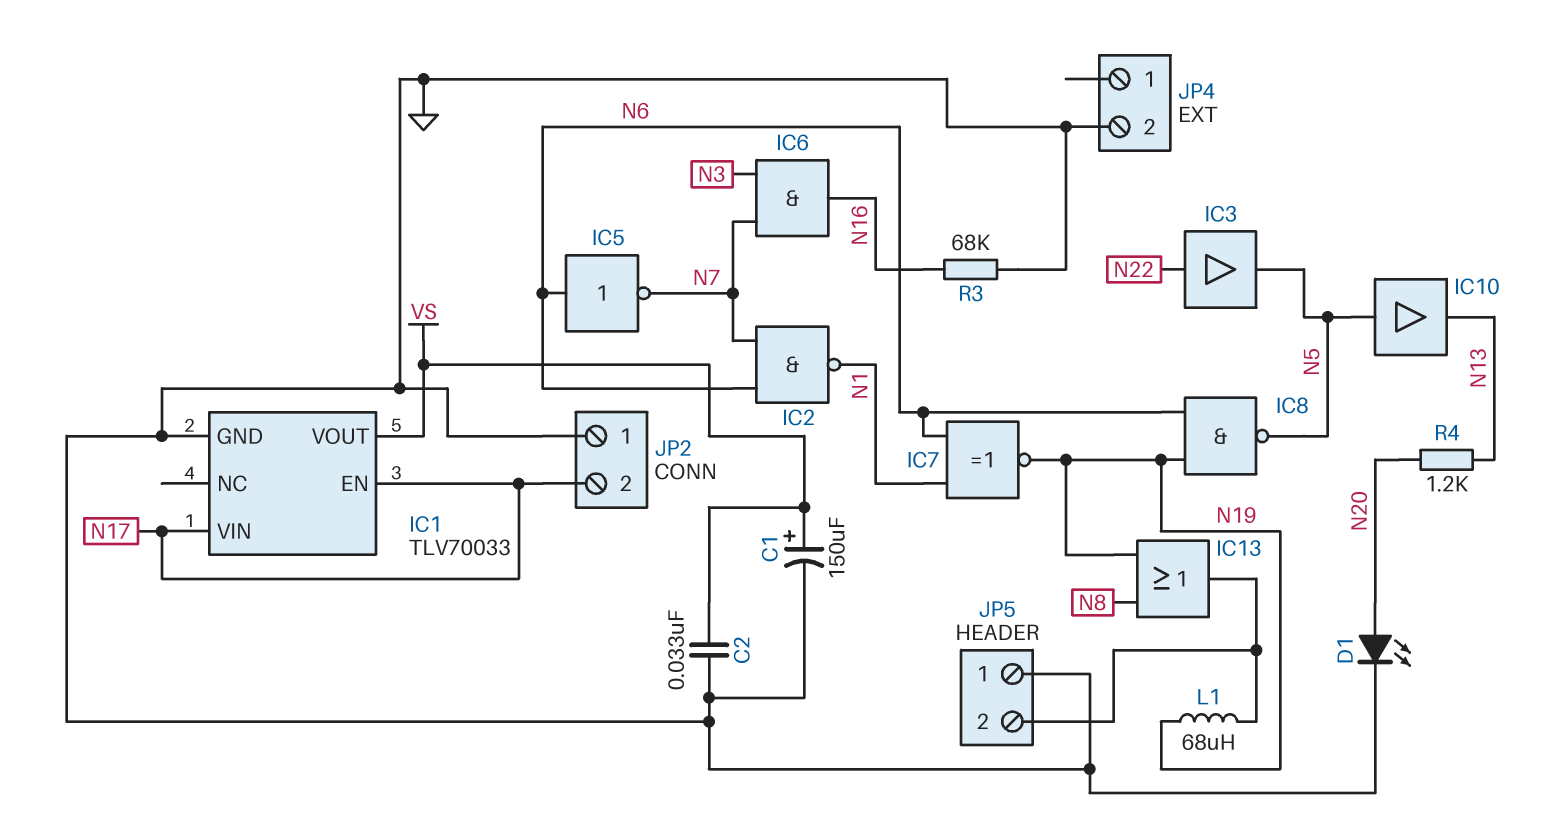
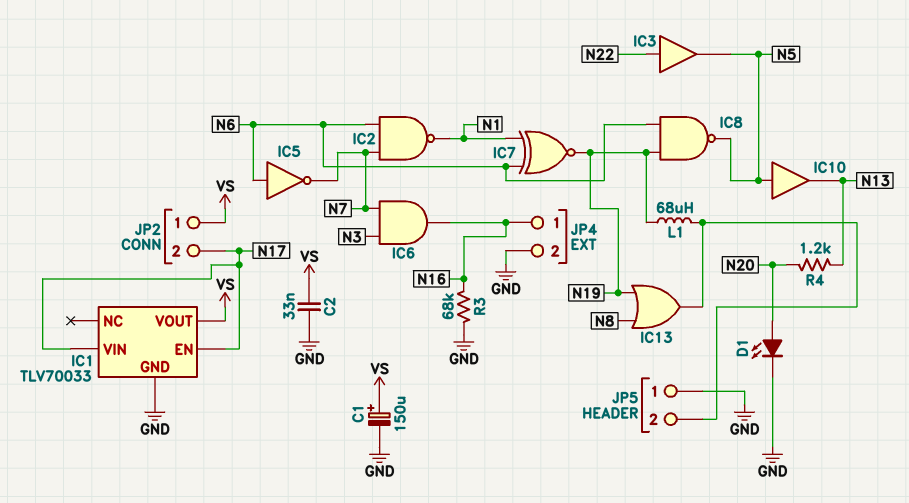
JP2 pin 1: GND -> VS
JP4 pin 1: none -> N16

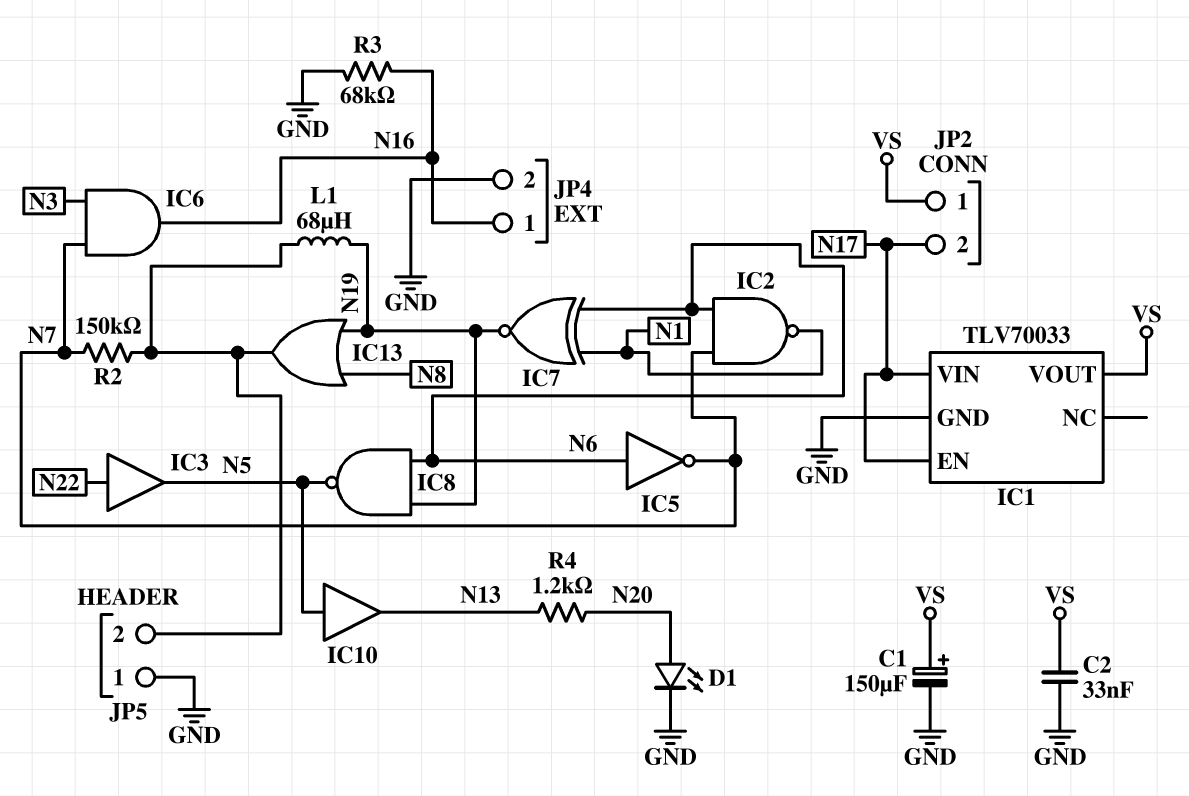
R2: none -> 150k (JP5/2, N7)

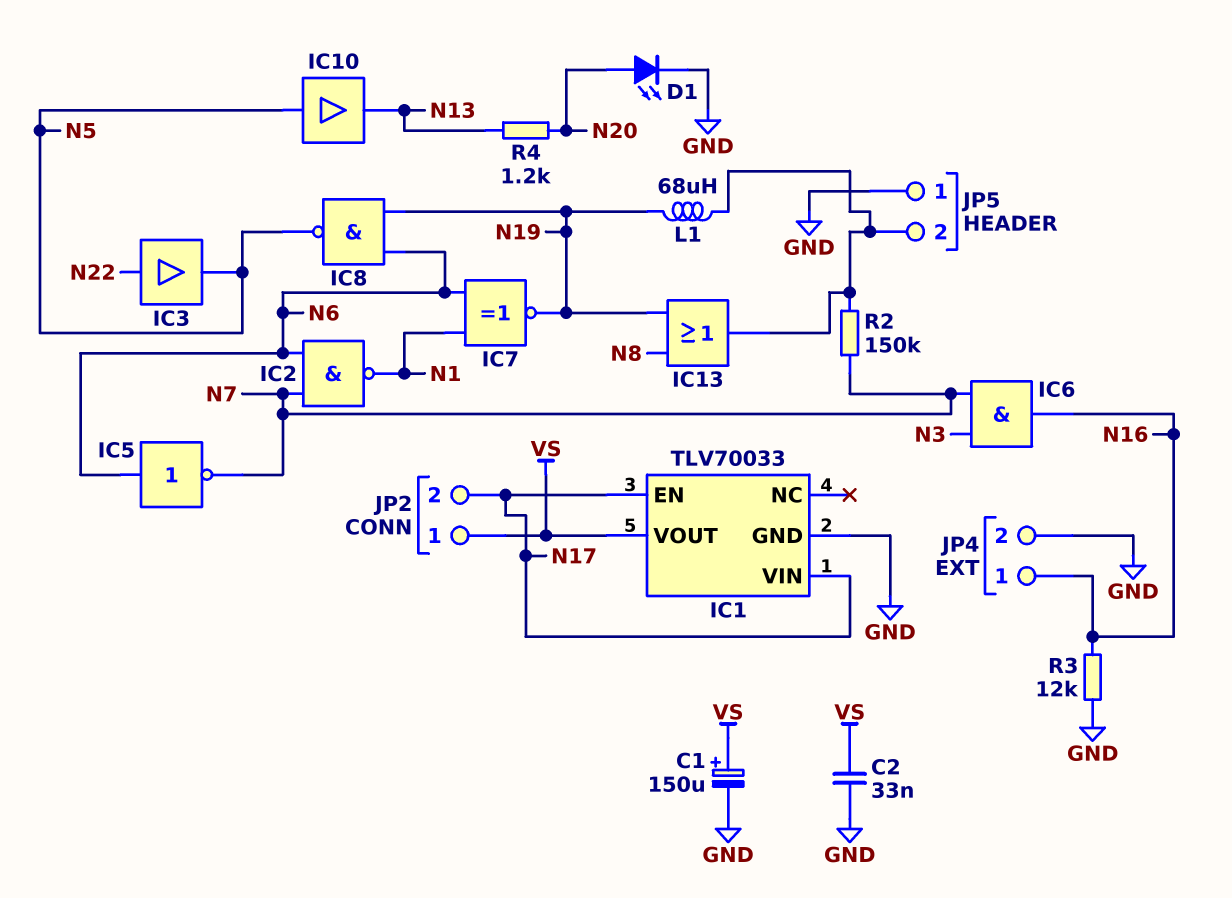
R3: 68k (GND, N16) -> 12k (GND, N16)

